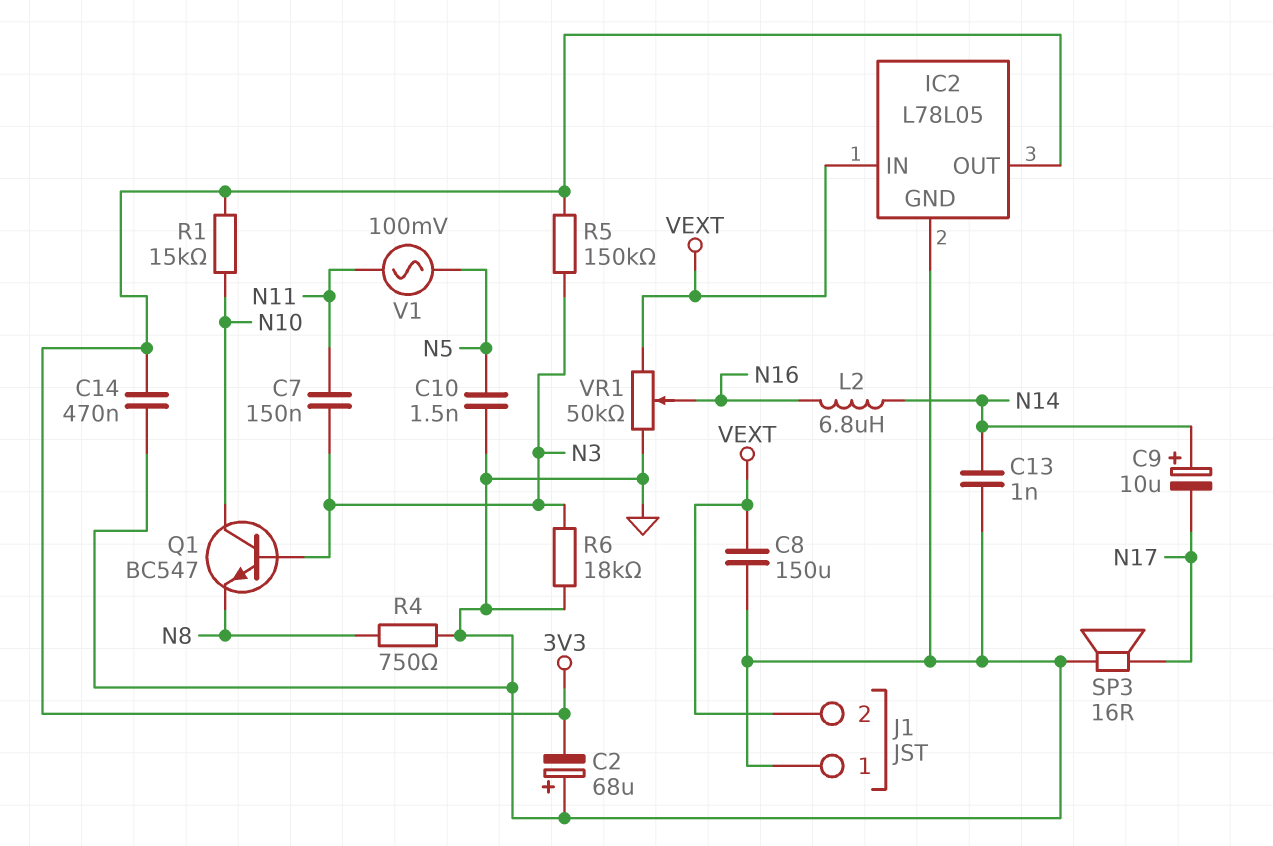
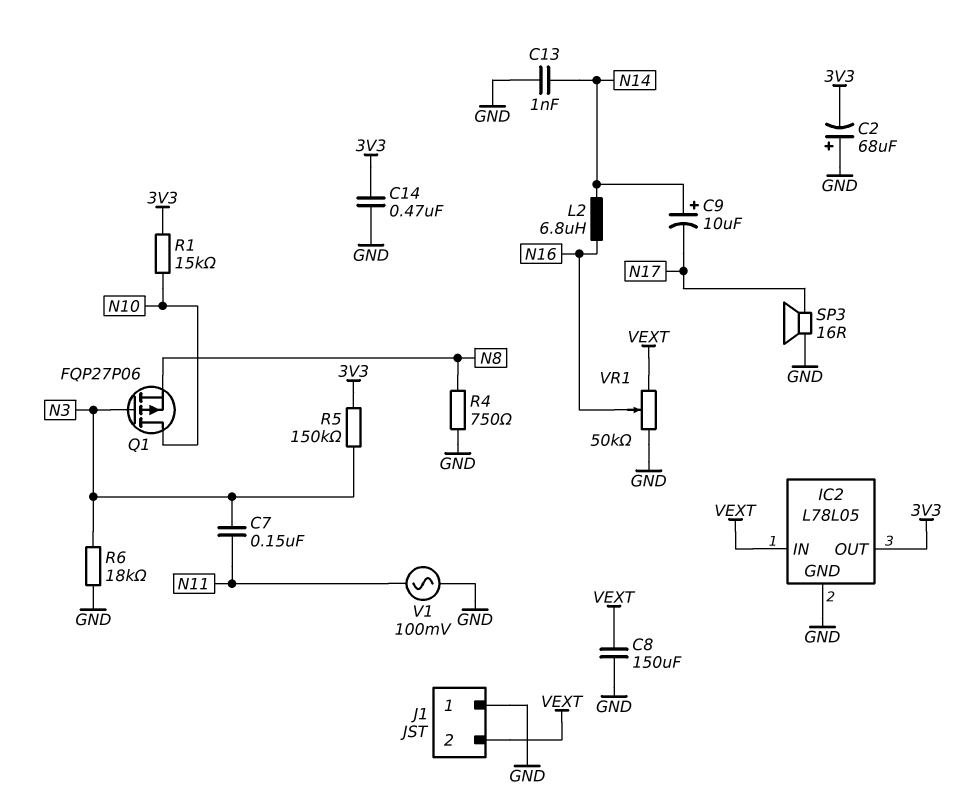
C10: 1.5nF (GND, N5) -> none
Q1: NPN BC547 (B N3, C N10, E N8) -> PMOS FQP27P06 (G N3, D N10, S N8)
V1: AC 100mV (N5, N11) -> AC 100mV (GND, N11)

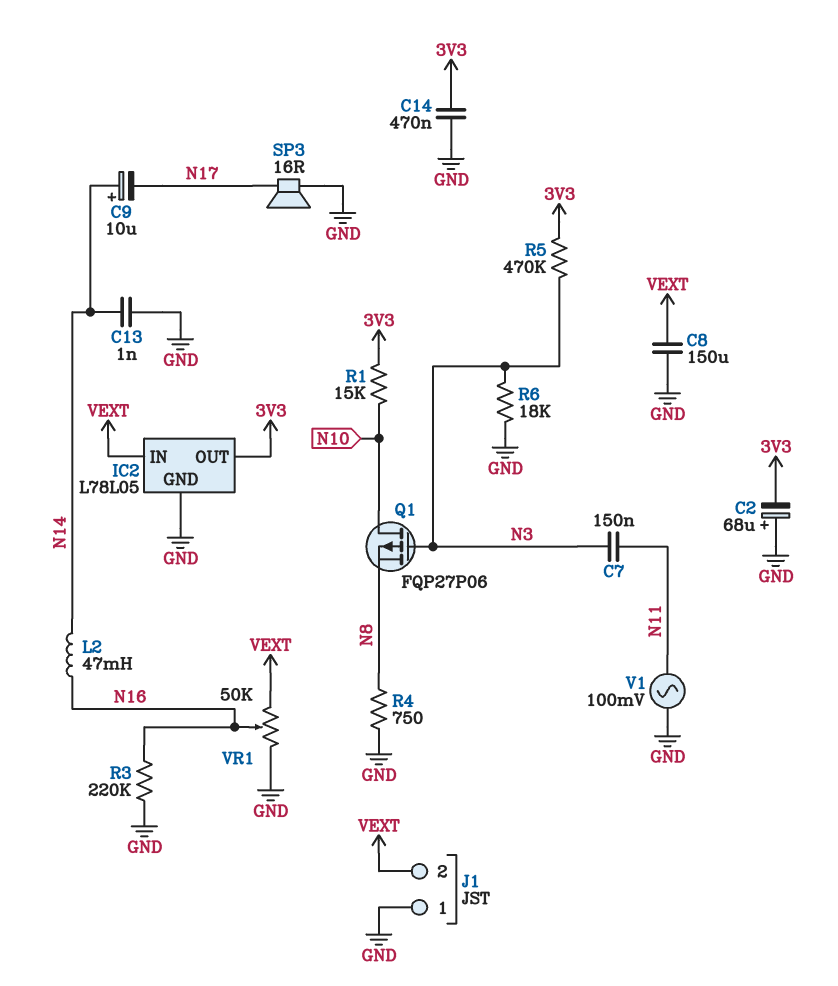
L2: 6.8uH (N14, N16) -> 47mH (N14, N16)
R3: none -> 220k (GND, N16)
R5: 150k (3V3, N3) -> 470k (3V3, N3)

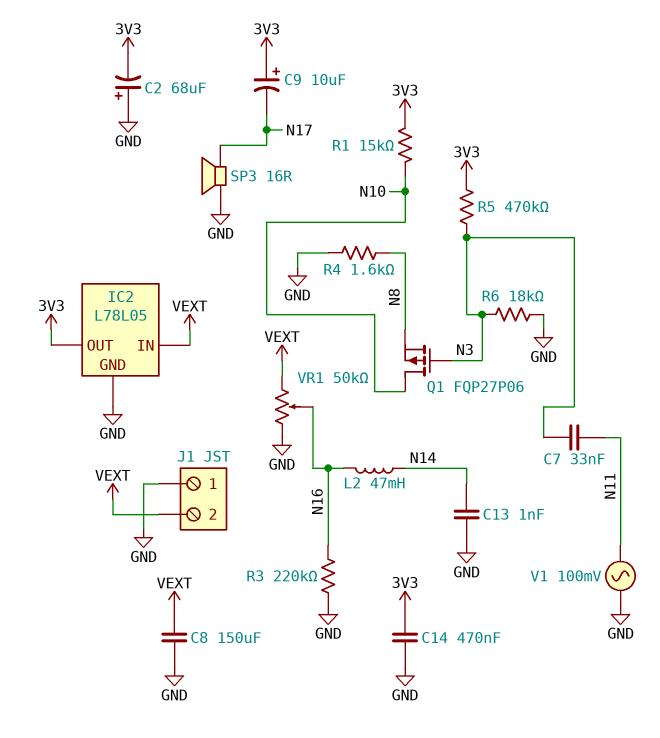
C7: 150nF (N3, N11) -> 33nF (N3, N11)
C9: 10uF (plus N14, minus N17) -> 10uF (plus 3V3, minus N17)
R4: 750 (GND, N8) -> 1.6k (GND, N8)

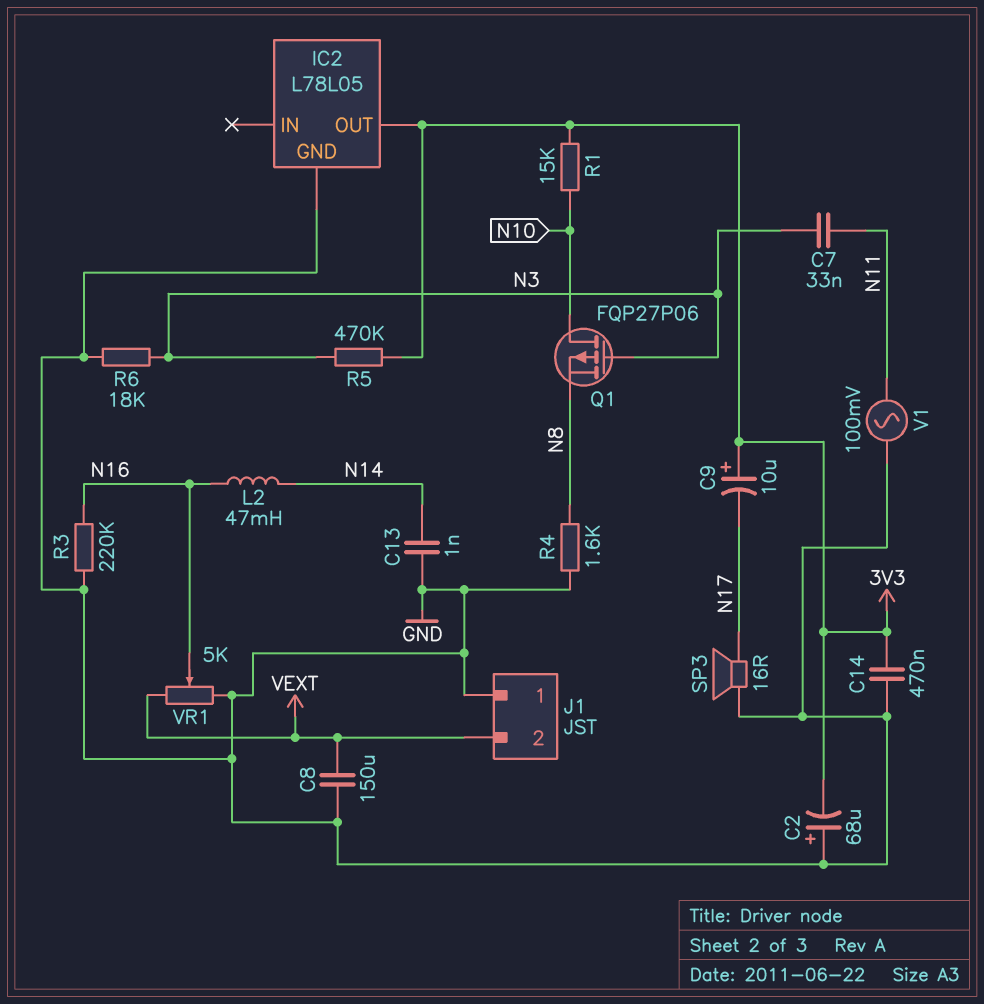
IC2 pin IN: VEXT -> none
VR1: 50k (GND, VEXT, wiper N16) -> 5k (GND, VEXT, wiper N16)

